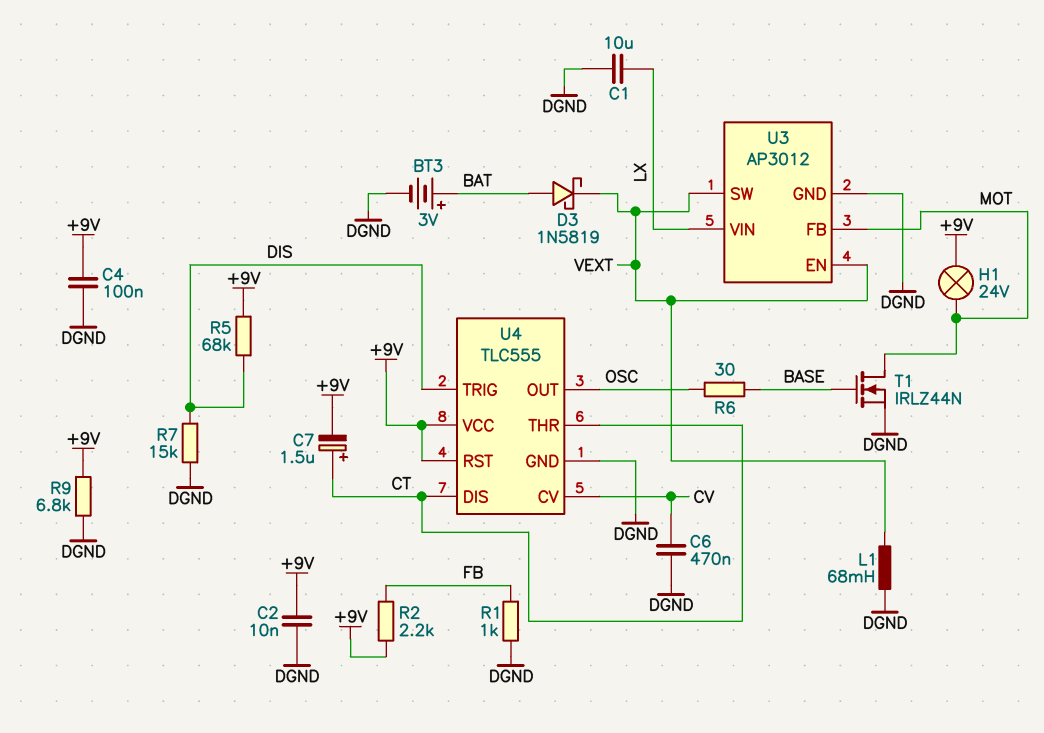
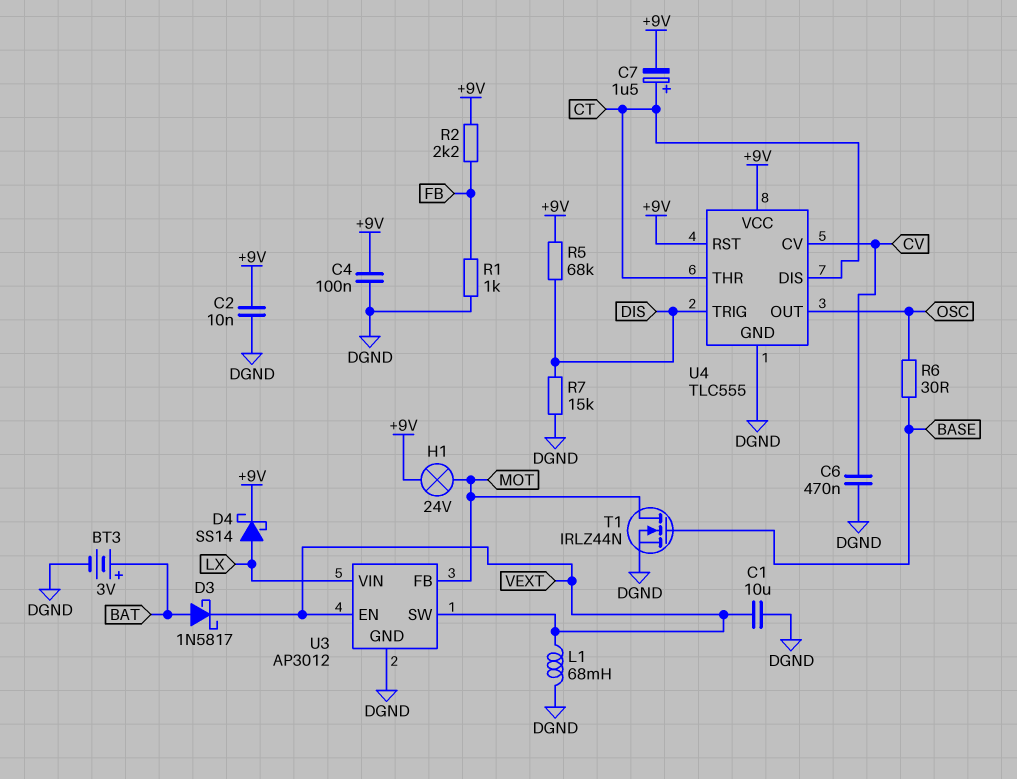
C1: 10uF (DGND, LX) -> 10uF (DGND, VEXT)
D3: schottky 1N5819 (A BAT, K VEXT) -> schottky 1N5817 (A BAT, K VEXT)
D4: none -> schottky SS14 (A LX, K +9V)
R9: 6.8k (+9V, DGND) -> none

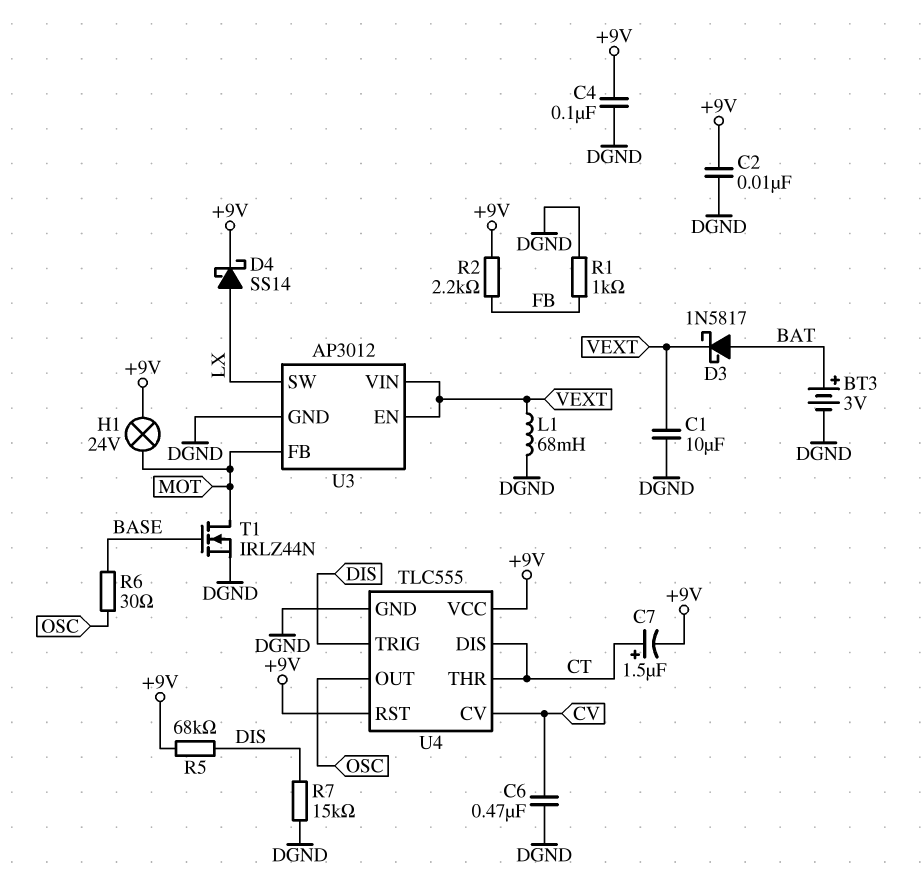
U3 pin SW: VEXT -> LX
U3 pin VIN: LX -> VEXT

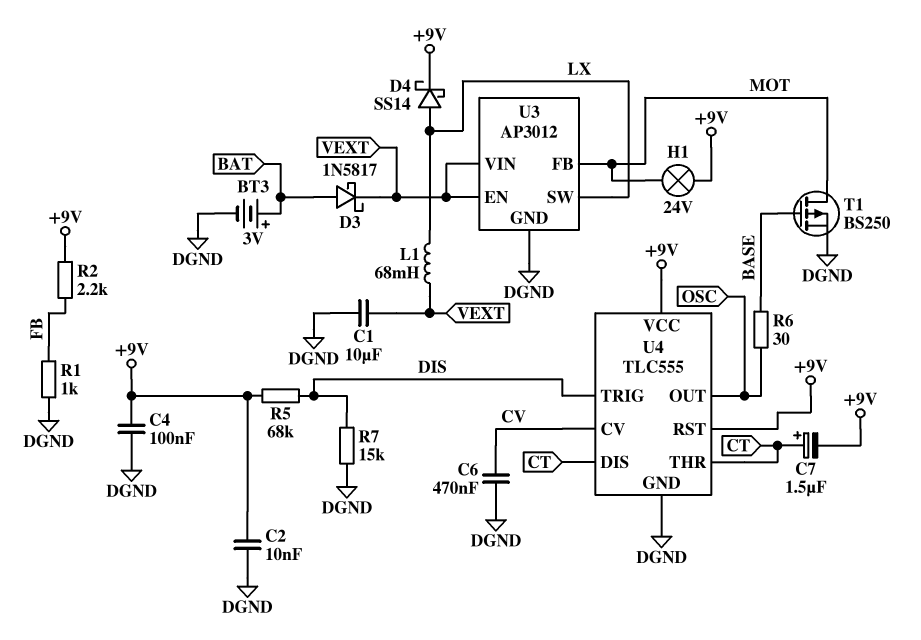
L1: 68mH (DGND, VEXT) -> 68mH (LX, VEXT)
T1: NMOS IRLZ44N (G BASE, D MOT, S DGND) -> PMOS BS250 (G BASE, D MOT, S DGND)

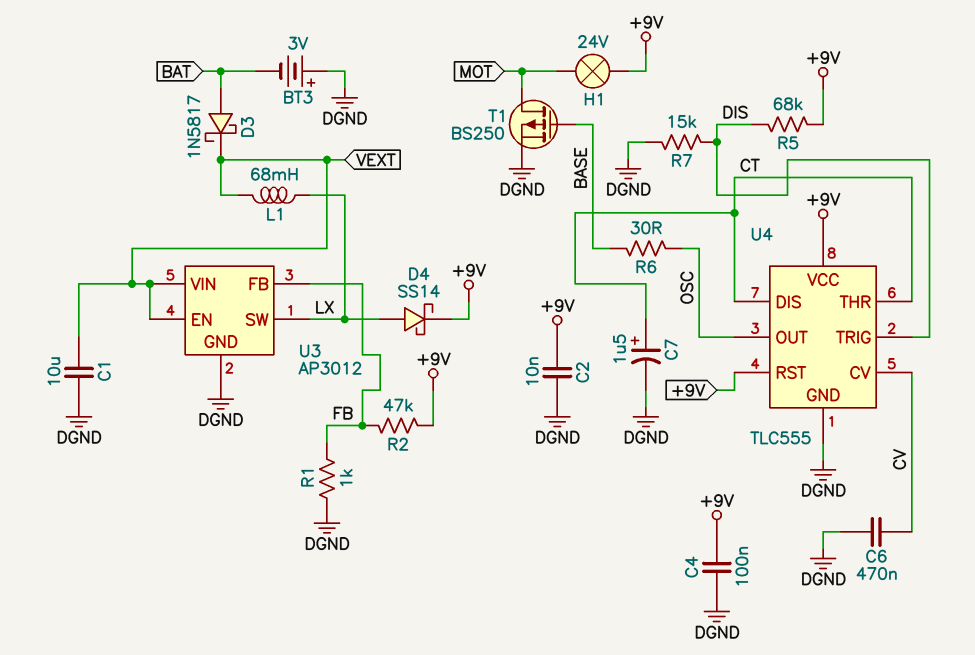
BT3: 3V (plus BAT, minus DGND) -> 3V (plus DGND, minus BAT)
C7: 1.5uF (plus CT, minus +9V) -> 1.5uF (plus CT, minus DGND)
R2: 2.2k (+9V, FB) -> 47k (+9V, FB)
U3 pin FB: MOT -> FB

